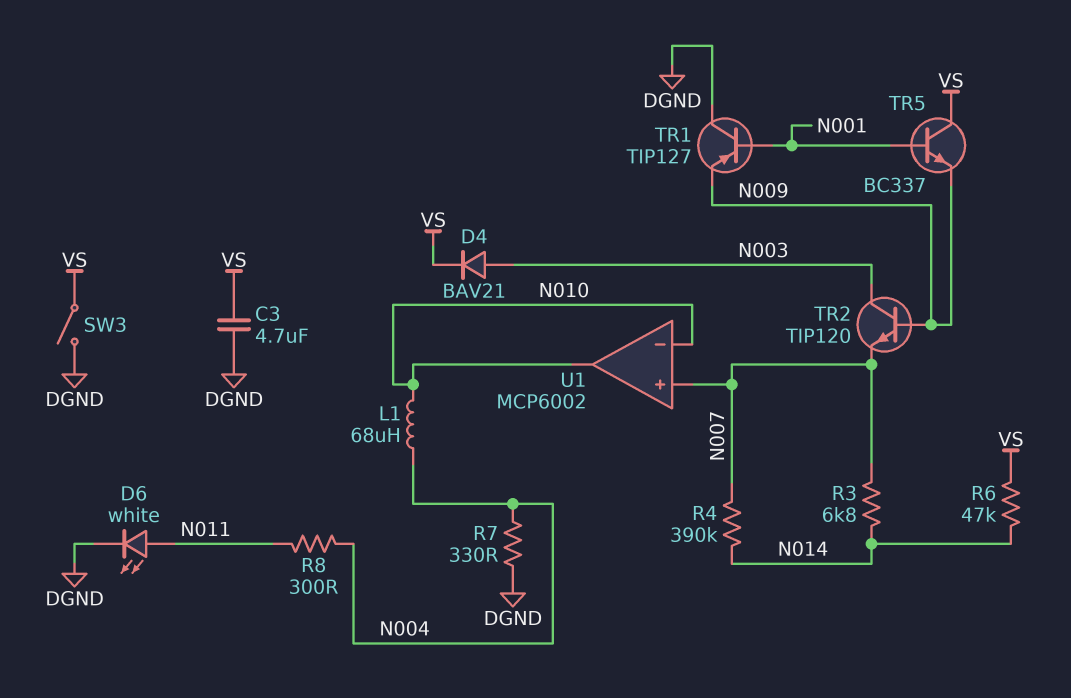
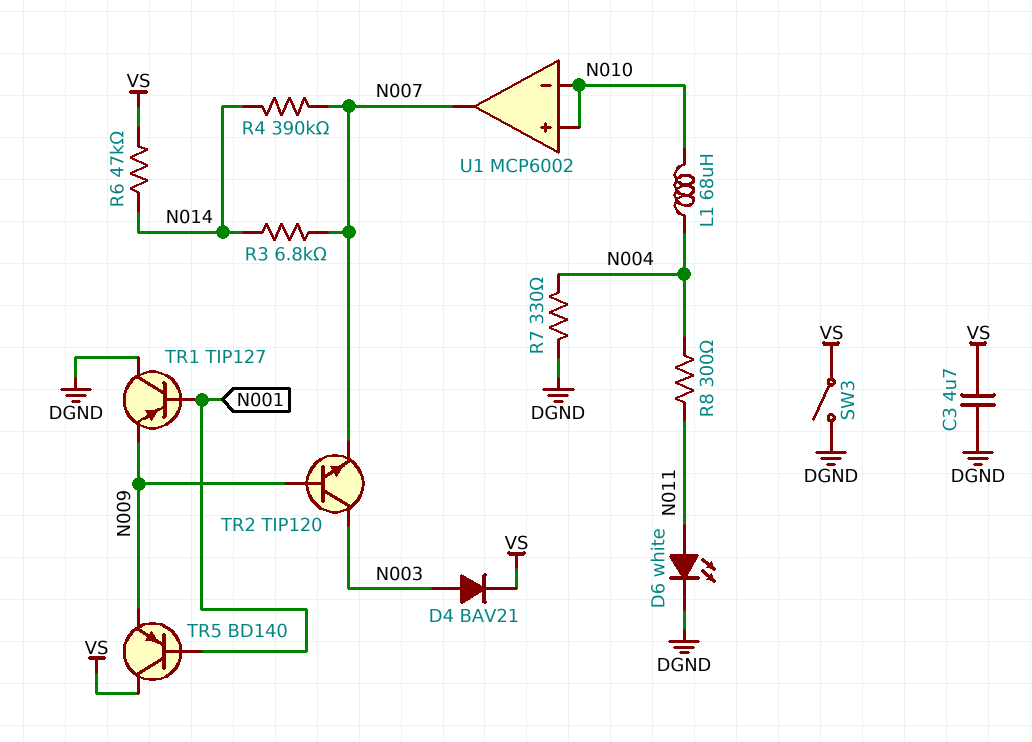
TR5: NPN BC337 (B N001, C VS, E N009) -> PNP BD140 (B N001, C VS, E N009)
U1 pin in+: N007 -> N010
U1 pin out: N010 -> N007

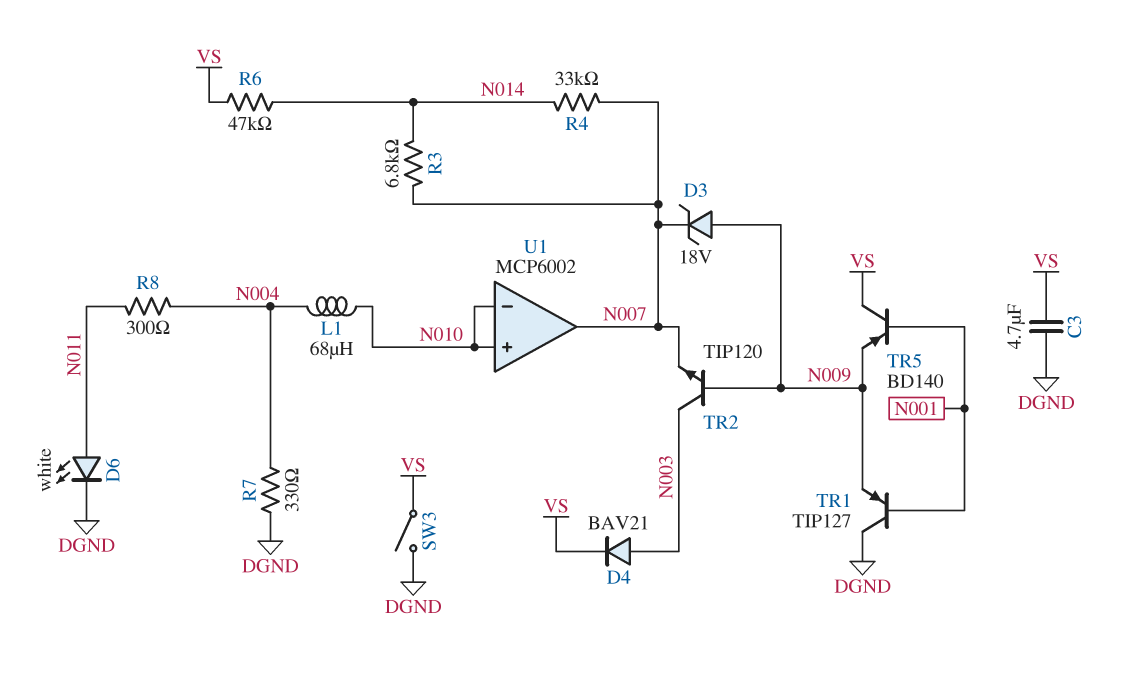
D3: none -> zener 18V (A N009, K N007)
R4: 390k (N007, N014) -> 33k (N007, N014)

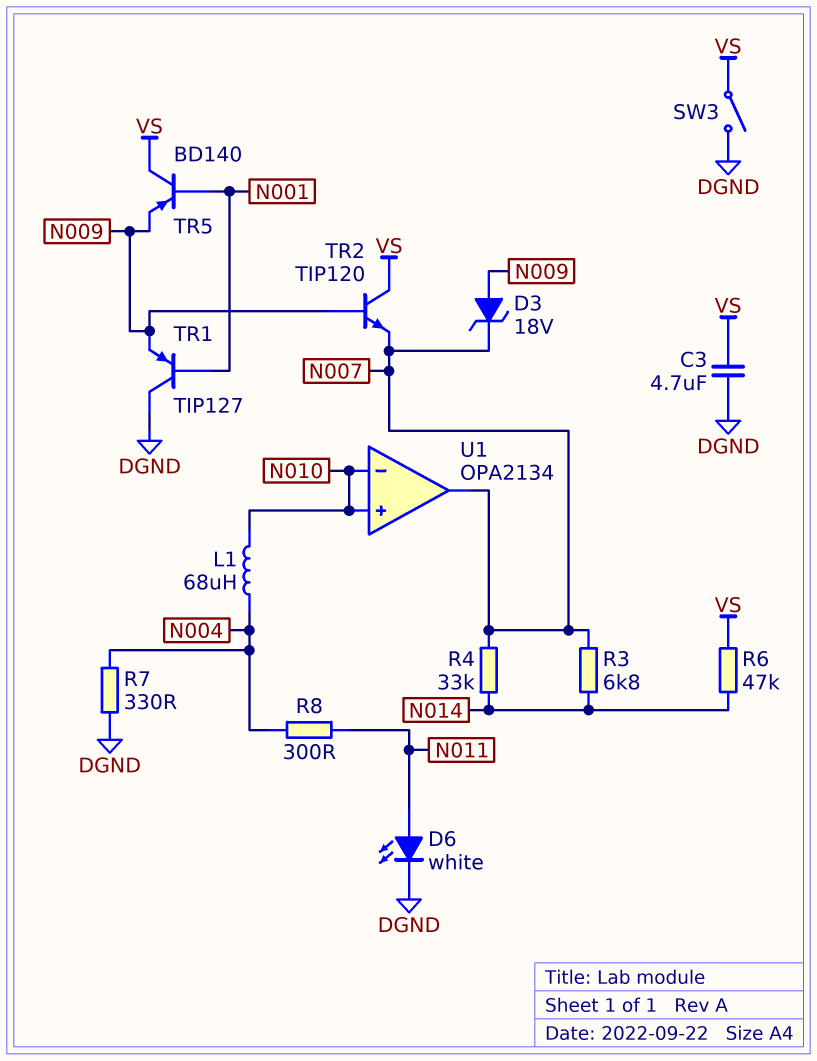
D4: diode BAV21 (A N003, K VS) -> none
TR2: NPN TIP120 (B N009, C N003, E N007) -> NPN TIP120 (B N009, C VS, E N007)
U1: MCP6002 -> OPA2134

